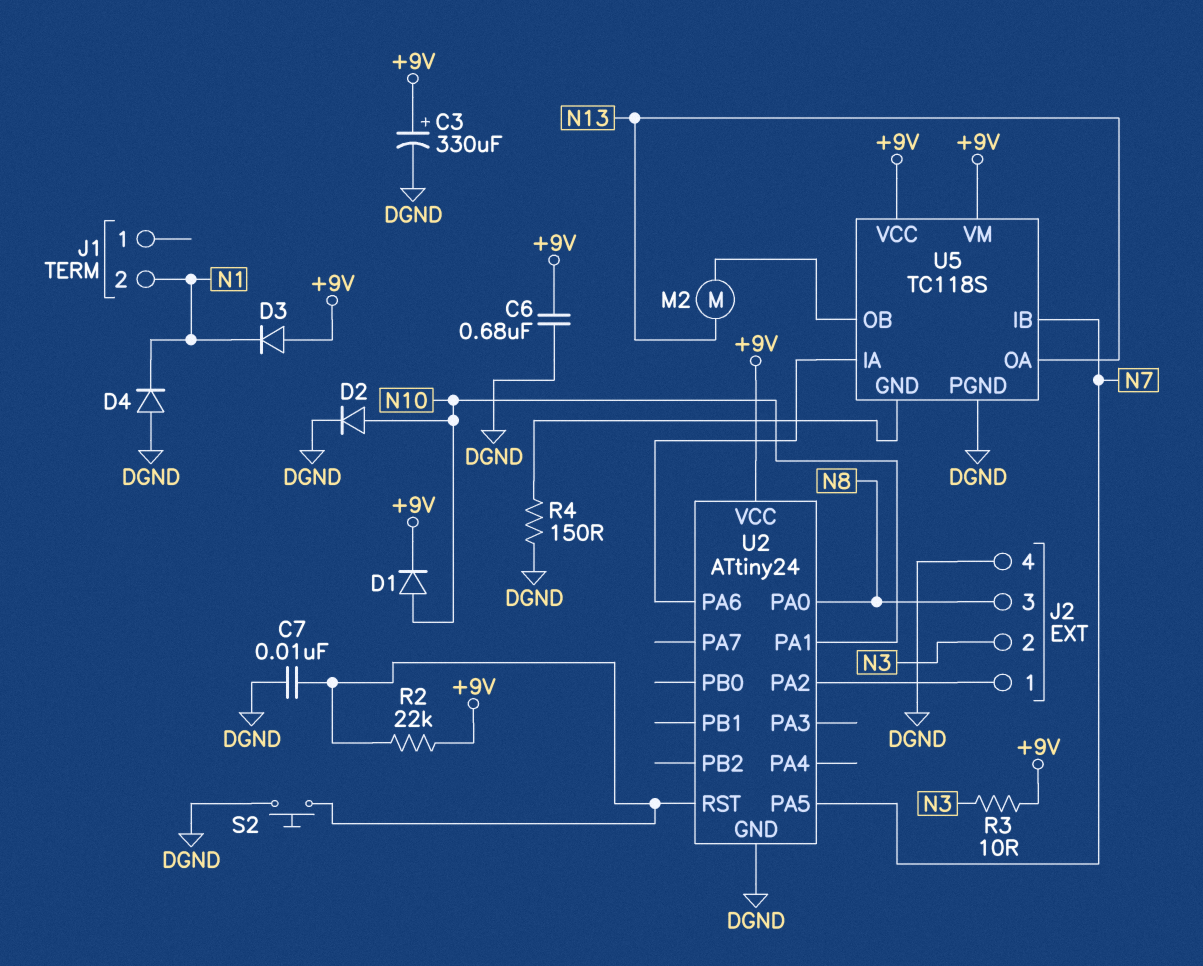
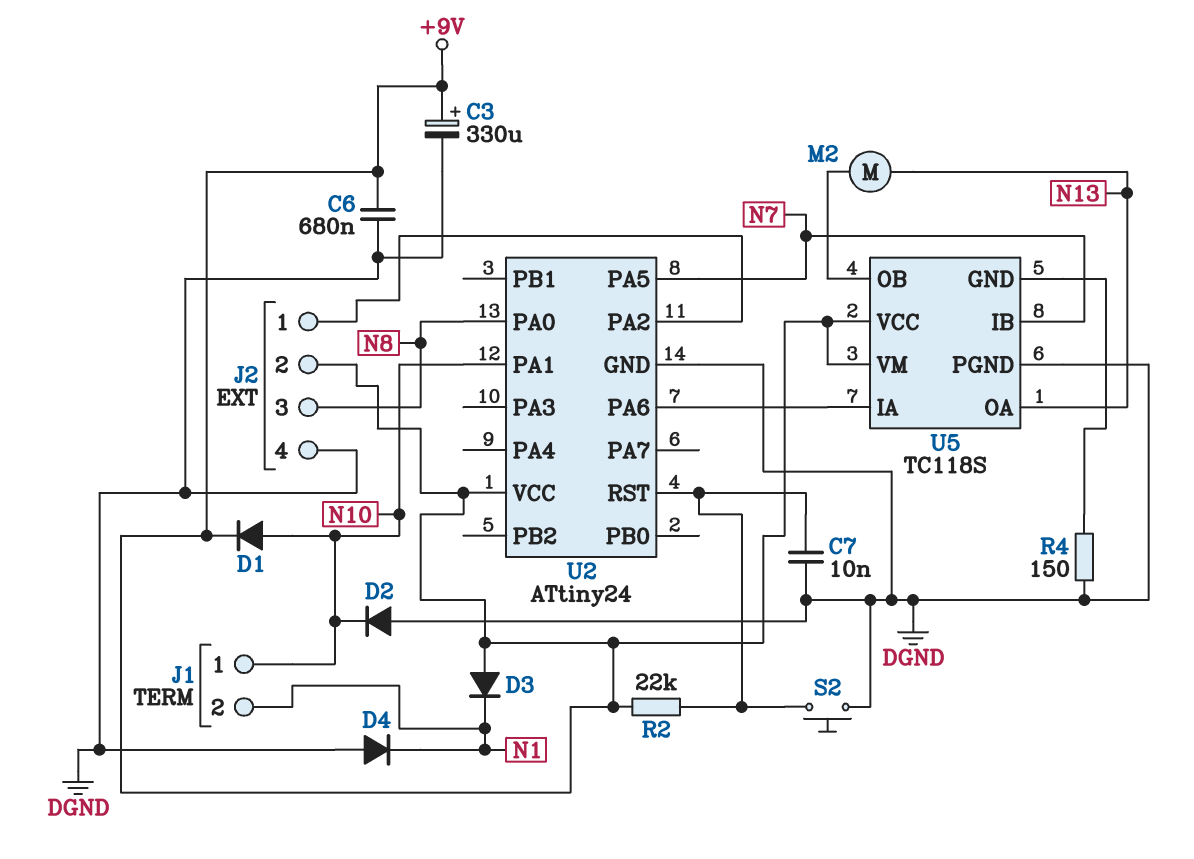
D2: diode (A N10, K DGND) -> diode (A DGND, K N10)
J1 pin 1: none -> N10
J2 pin 2: N3 -> +9V
R3: 10 (+9V, N3) -> none

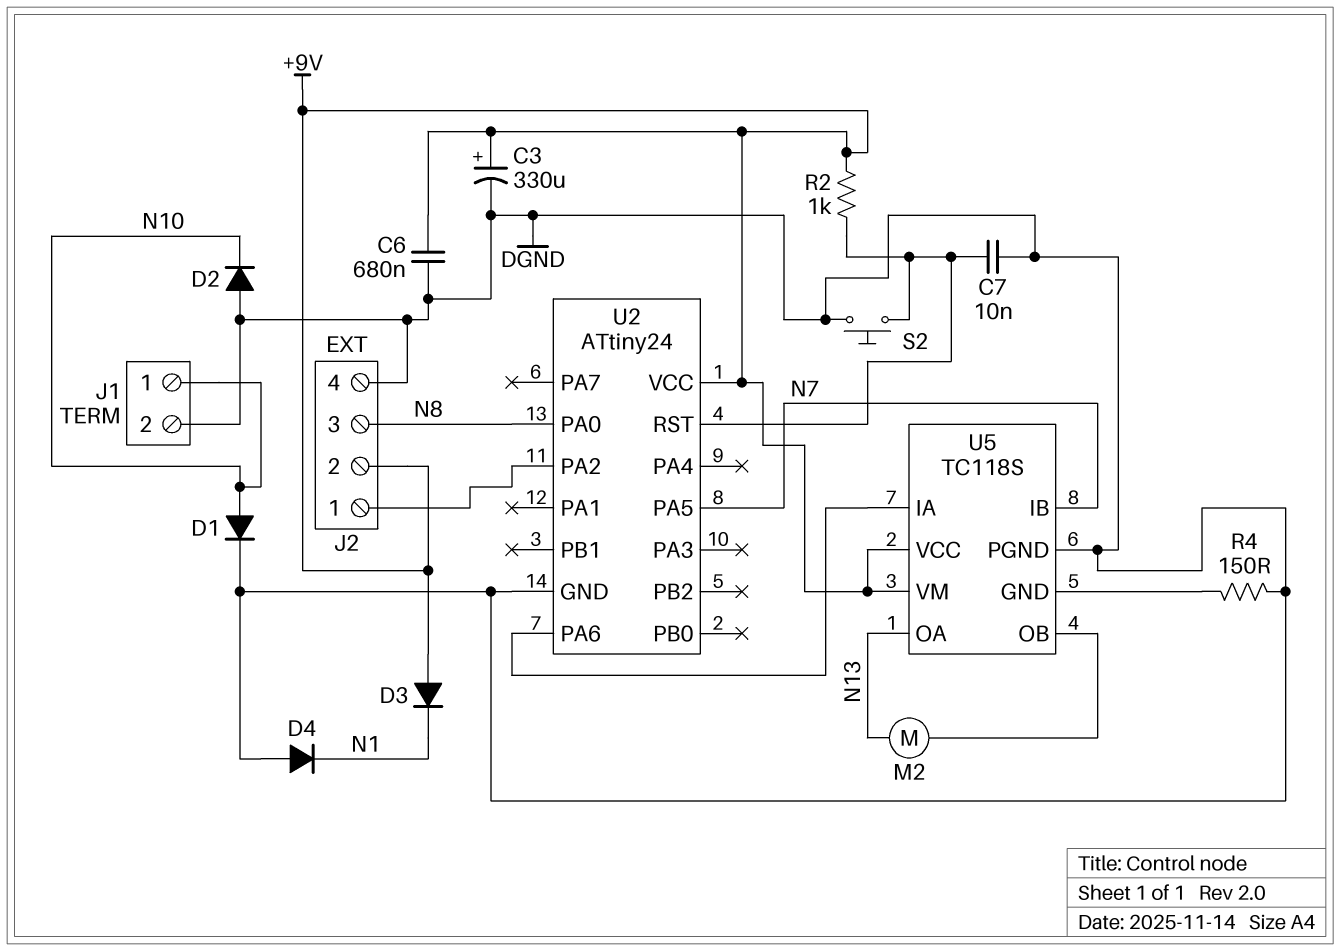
D1: diode (A N10, K +9V) -> diode (A N10, K DGND)
J1 pin 2: N1 -> DGND
R2: 22k (+9V, U2/RST) -> 1k (+9V, U2/RST)
U2 pin PA1: N10 -> none

